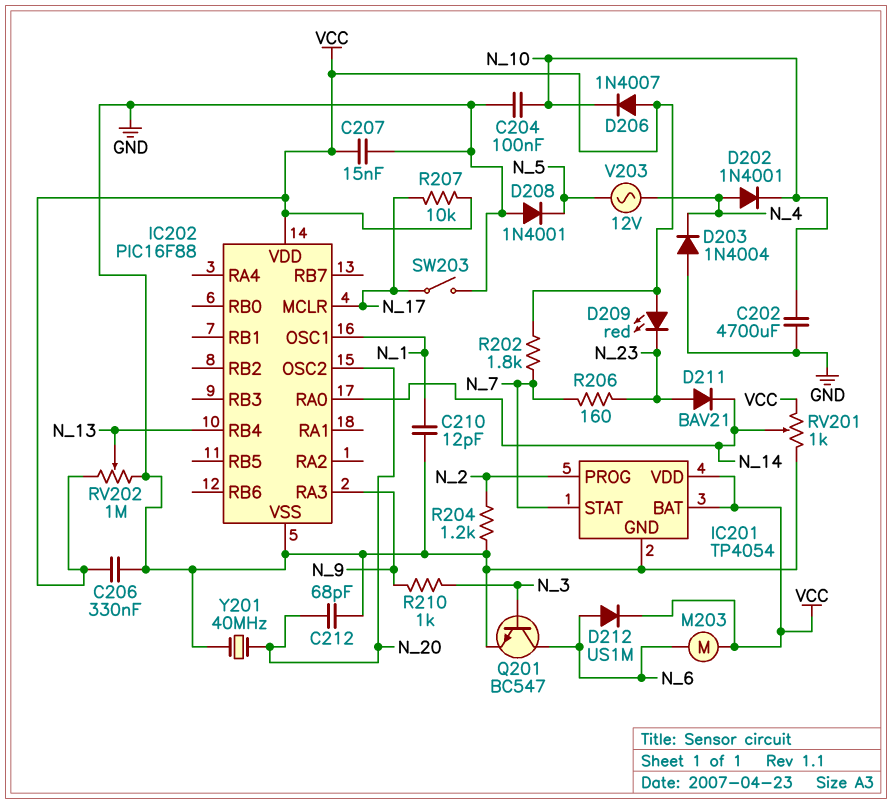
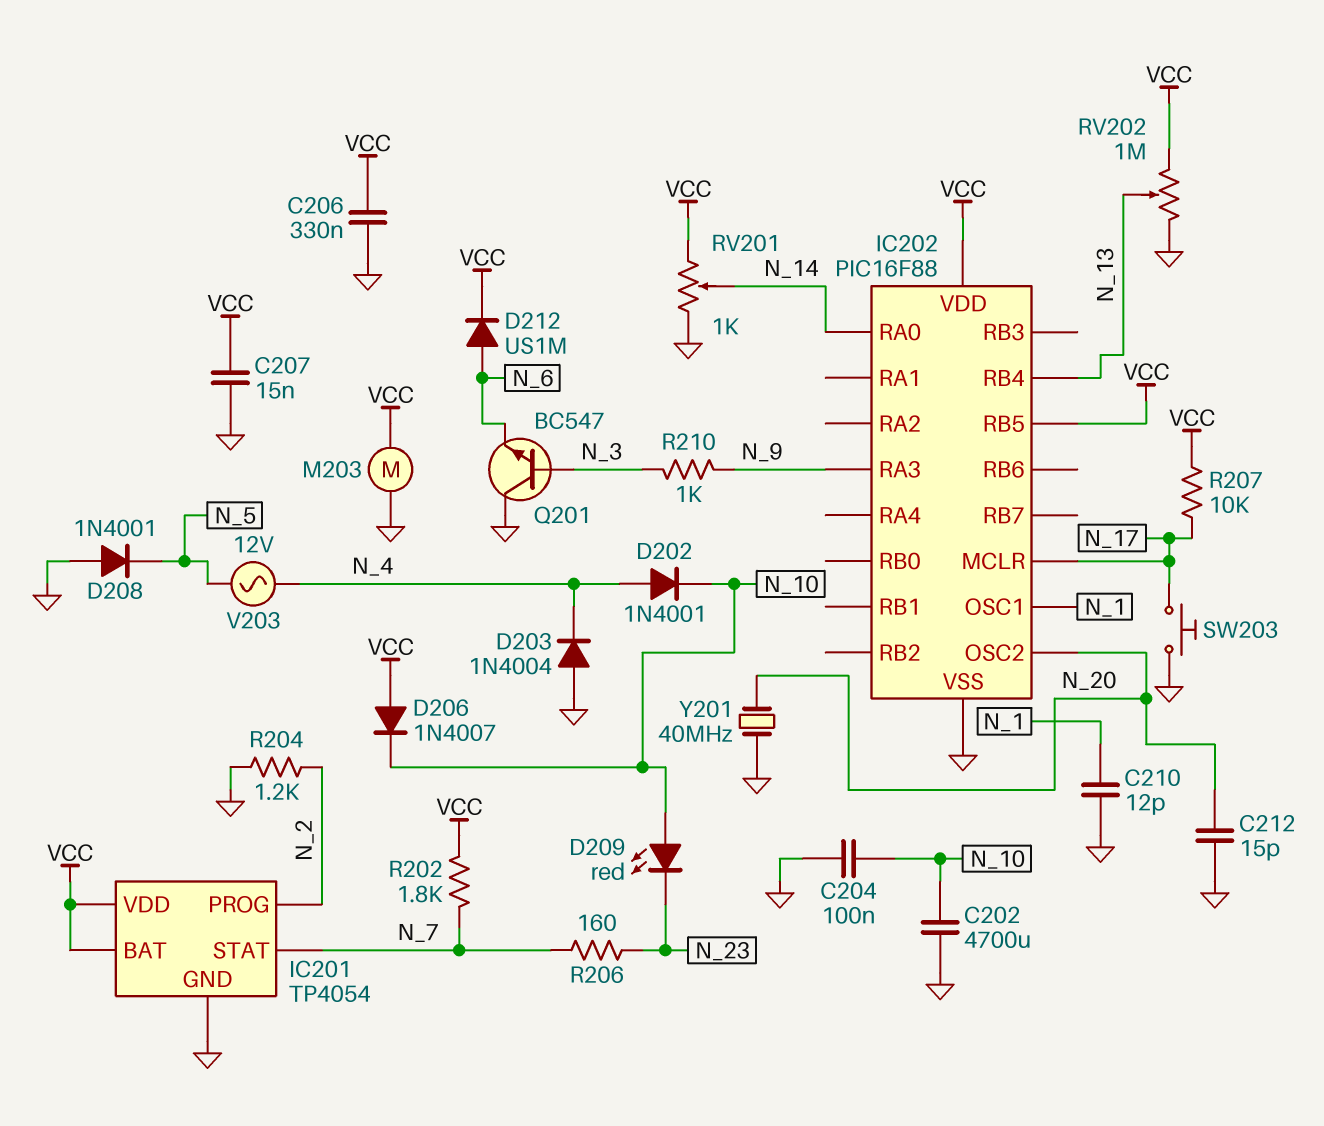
C212: 68pF (GND, N_20) -> 15pF (GND, N_20)
D209: LED red (A VCC, K N_23) -> LED red (A N_10, K N_23)
D211: diode BAV21 (A N_23, K N_14) -> none
IC202 pin RB5: none -> VCC
M203: motor (N_6, VCC) -> motor (GND, VCC)
Q201: NPN BC547 (B N_3, C N_6, E GND) -> NPN BC547 (B N_3, C GND, E N_6)
SW203: switch (GND, N_17) -> button (GND, N_17)

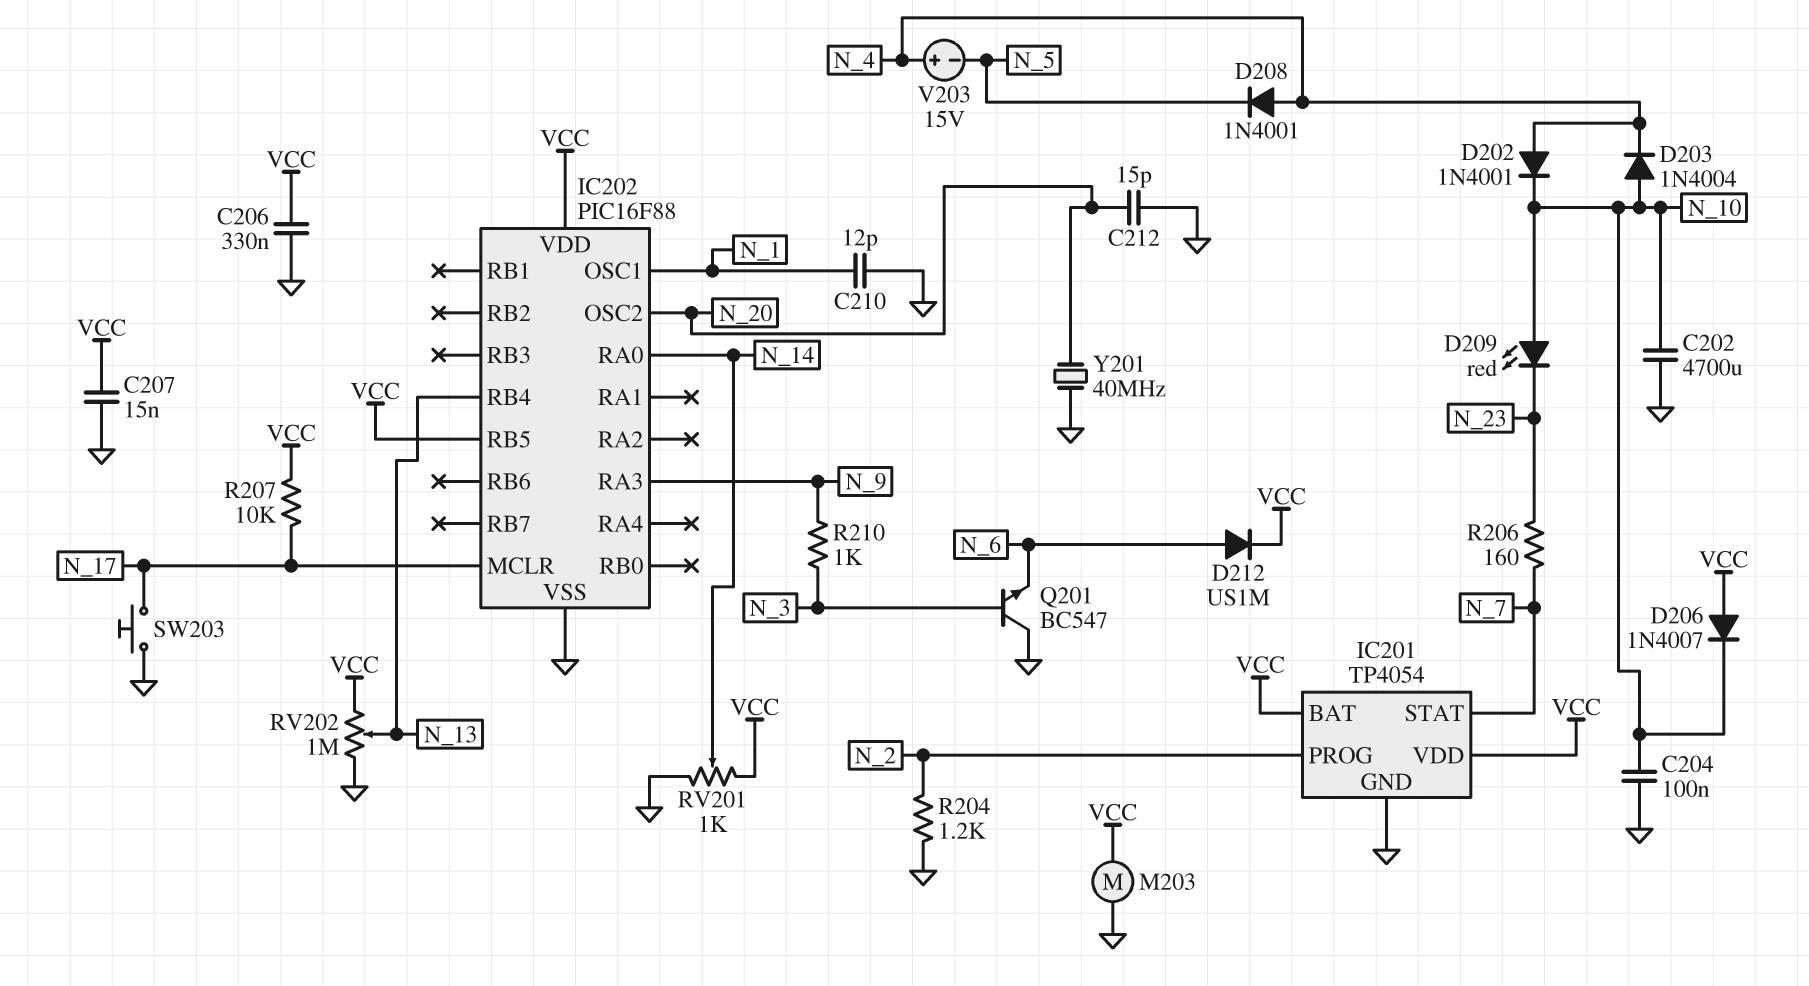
D203: diode 1N4004 (A GND, K N_4) -> diode 1N4004 (A N_10, K N_4)
D208: diode 1N4001 (A GND, K N_5) -> diode 1N4001 (A N_4, K N_5)
R202: 1.8k (N_7, VCC) -> none
V203: AC 12V (N_4, N_5) -> 15V (plus N_4, minus N_5)

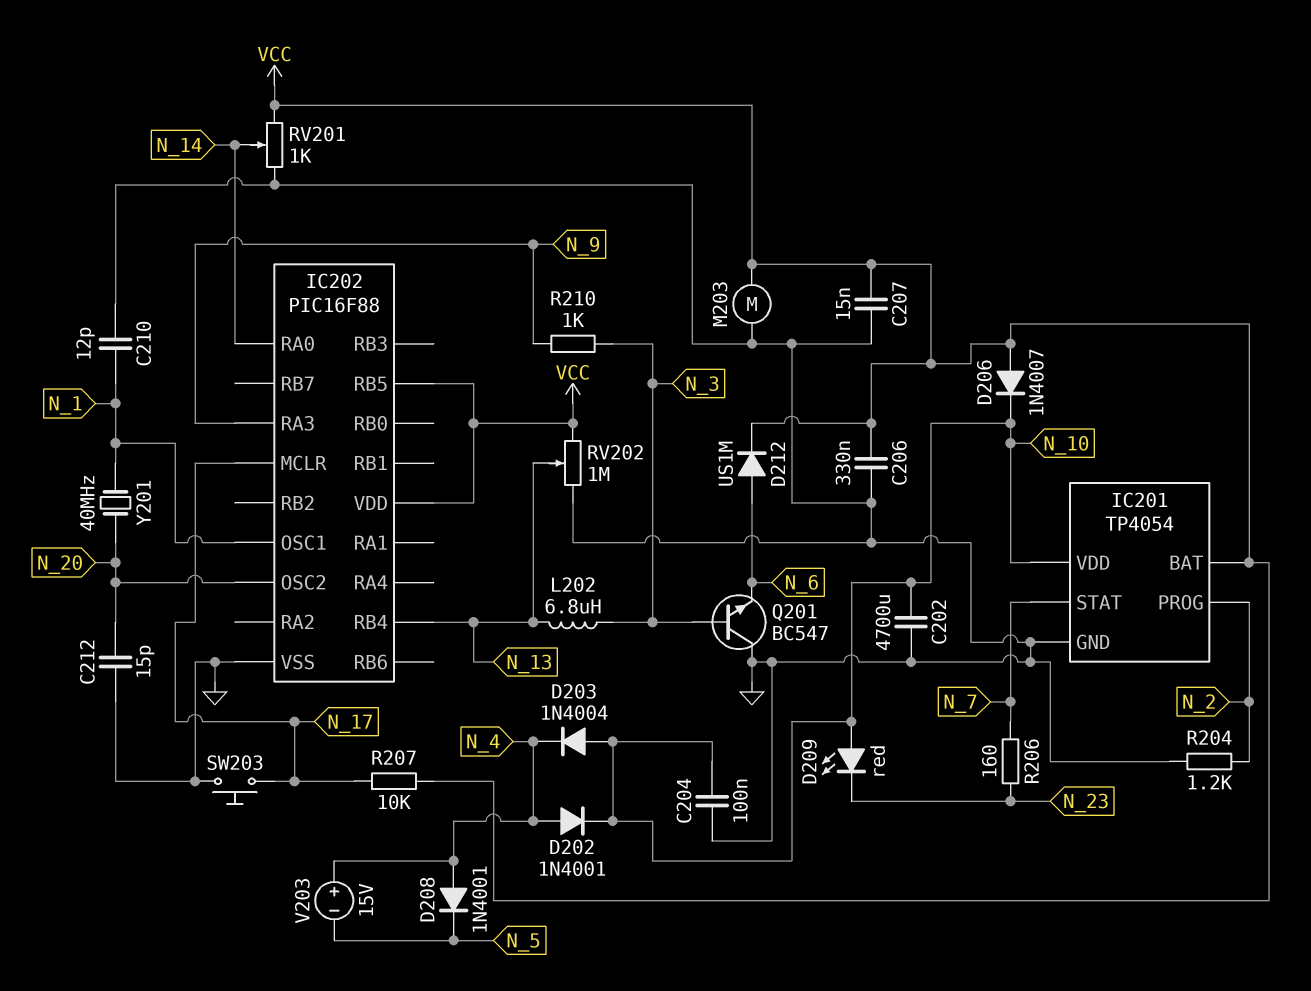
IC201 pin VDD: VCC -> N_10
L202: none -> 6.8uH (N_3, N_13)
Y201: 40MHz (GND, N_20) -> 40MHz (N_1, N_20)

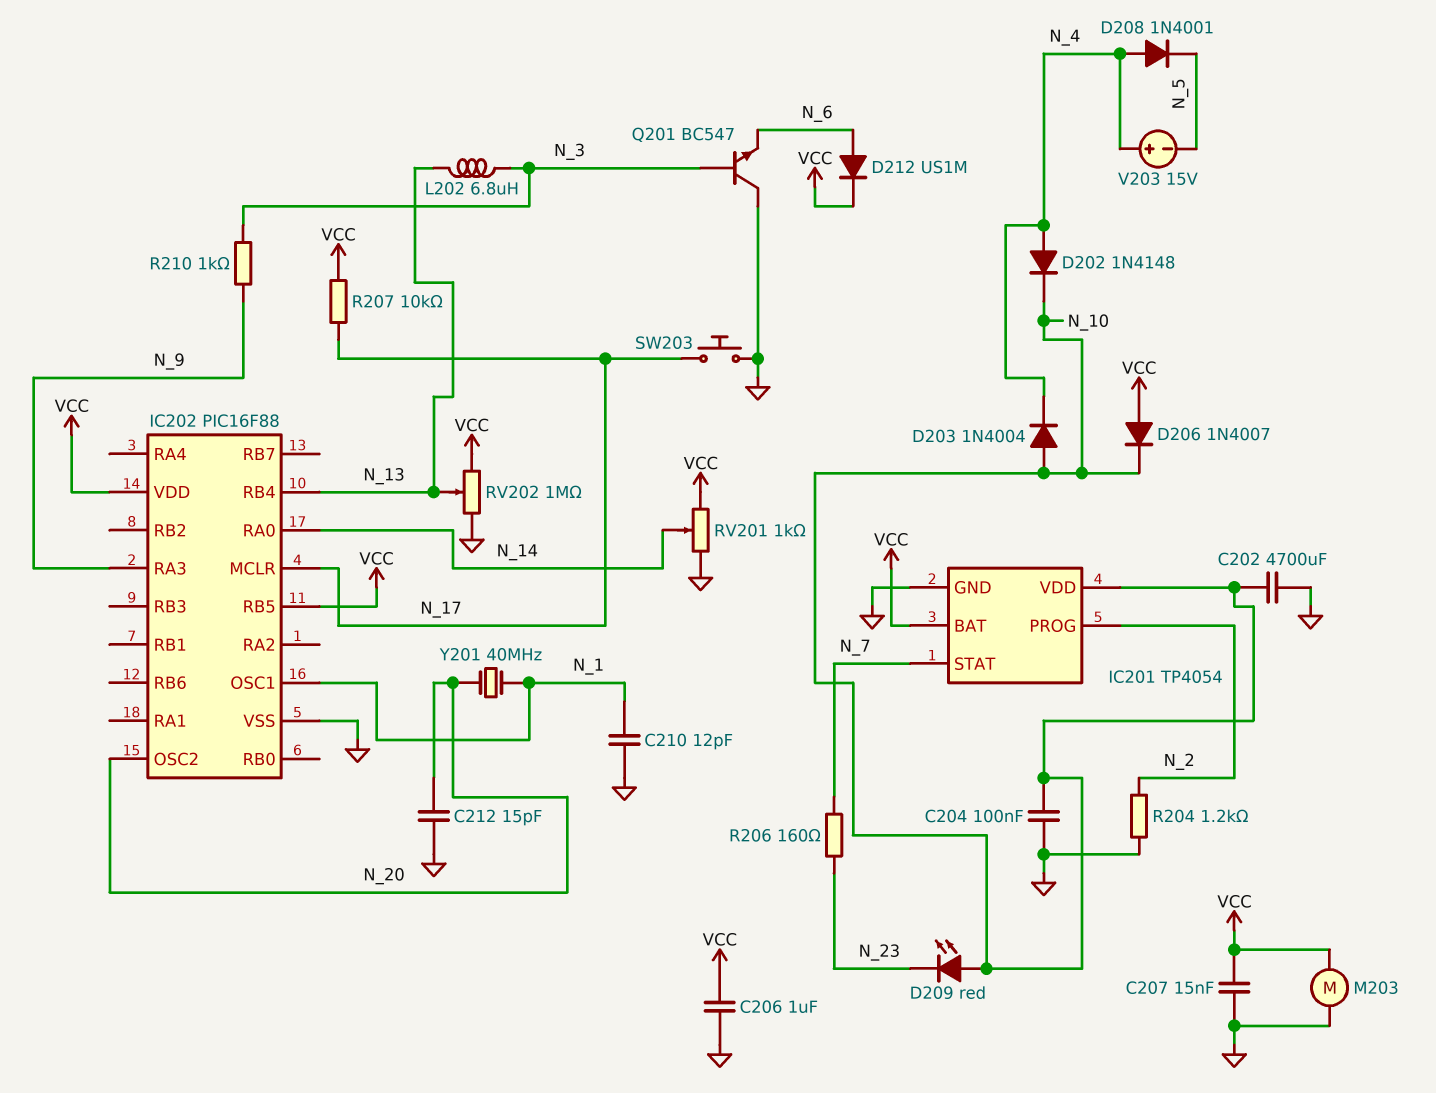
C206: 330nF (GND, VCC) -> 1uF (GND, VCC)
D202: diode 1N4001 (A N_4, K N_10) -> diode 1N4148 (A N_4, K N_10)

